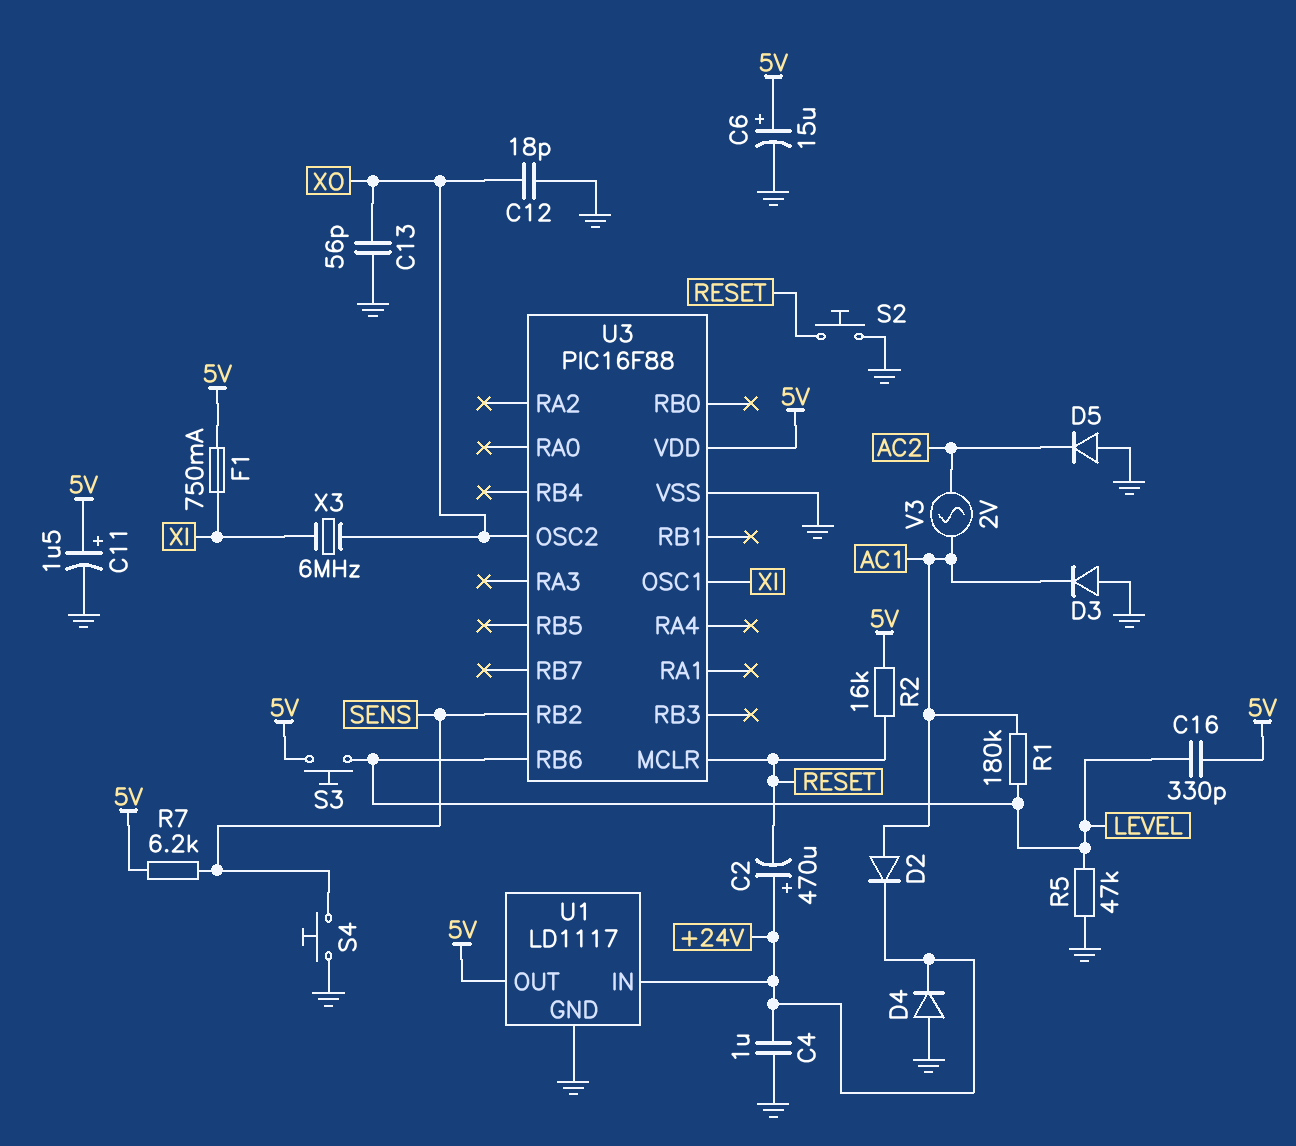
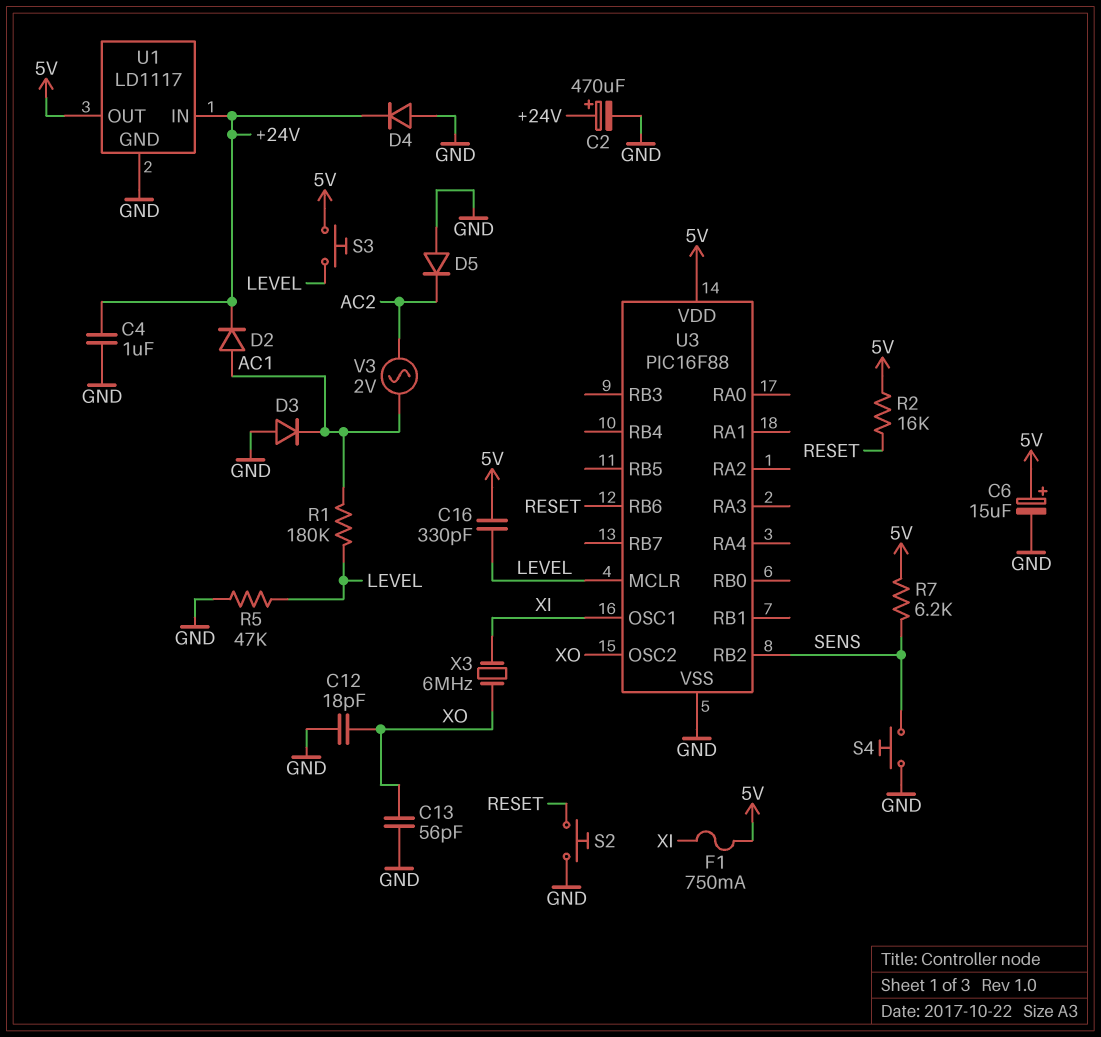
C2: 470uF (plus +24V, minus RESET) -> 470uF (plus +24V, minus GND)
C11: 1.5uF (plus 5V, minus GND) -> none
U3 pin MCLR: RESET -> LEVEL
U3 pin RB6: LEVEL -> RESET

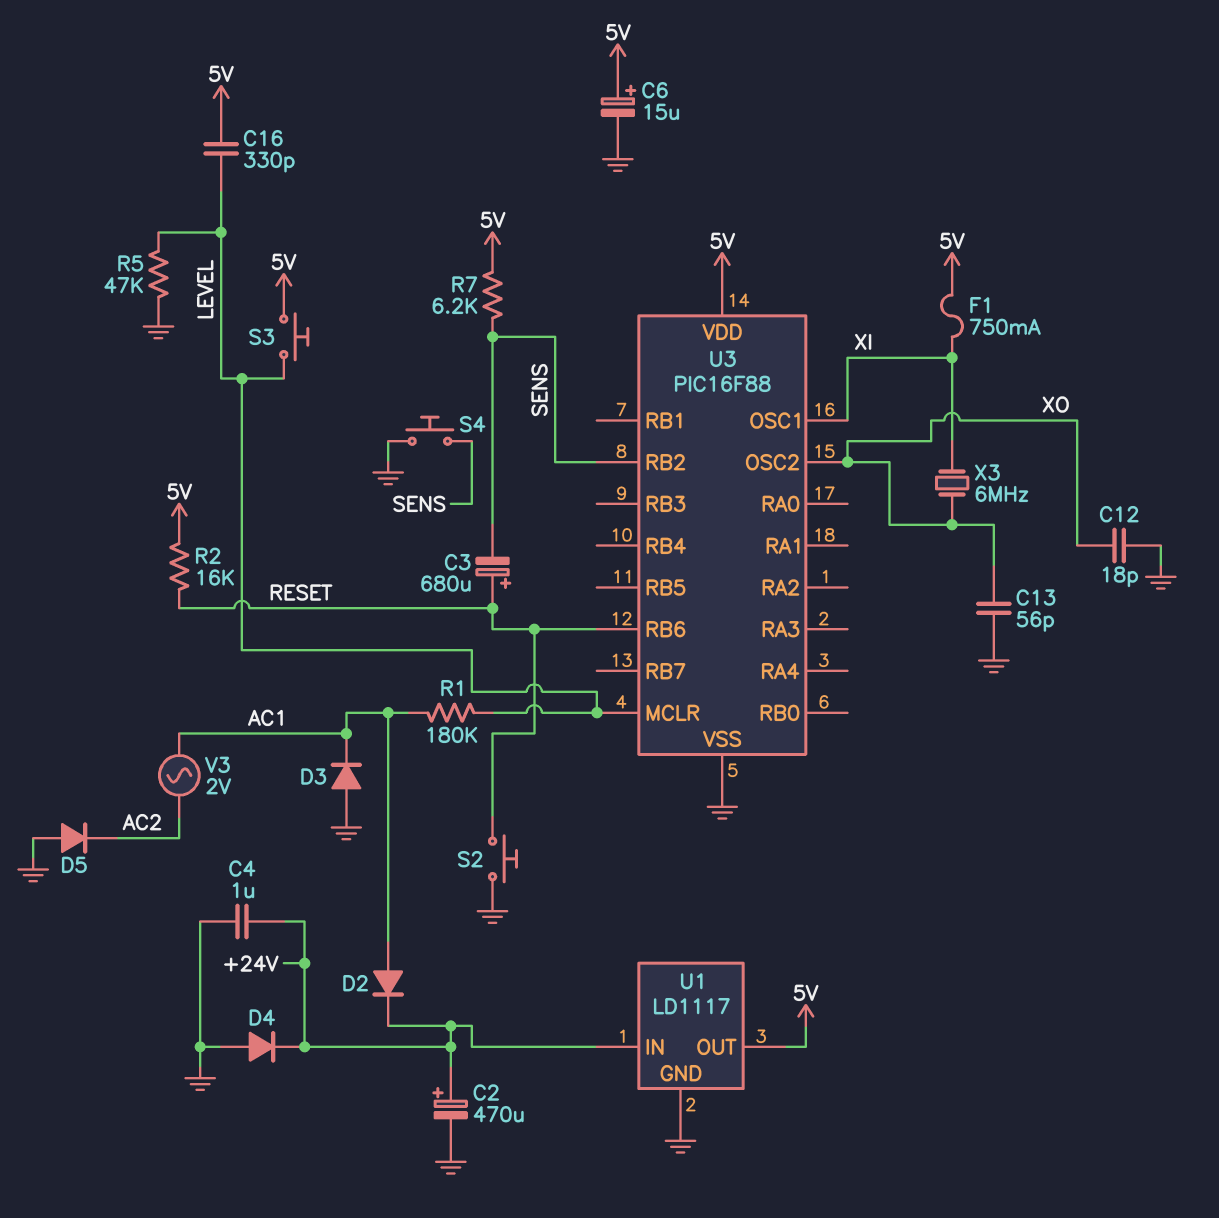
C3: none -> 680uF (plus RESET, minus SENS)

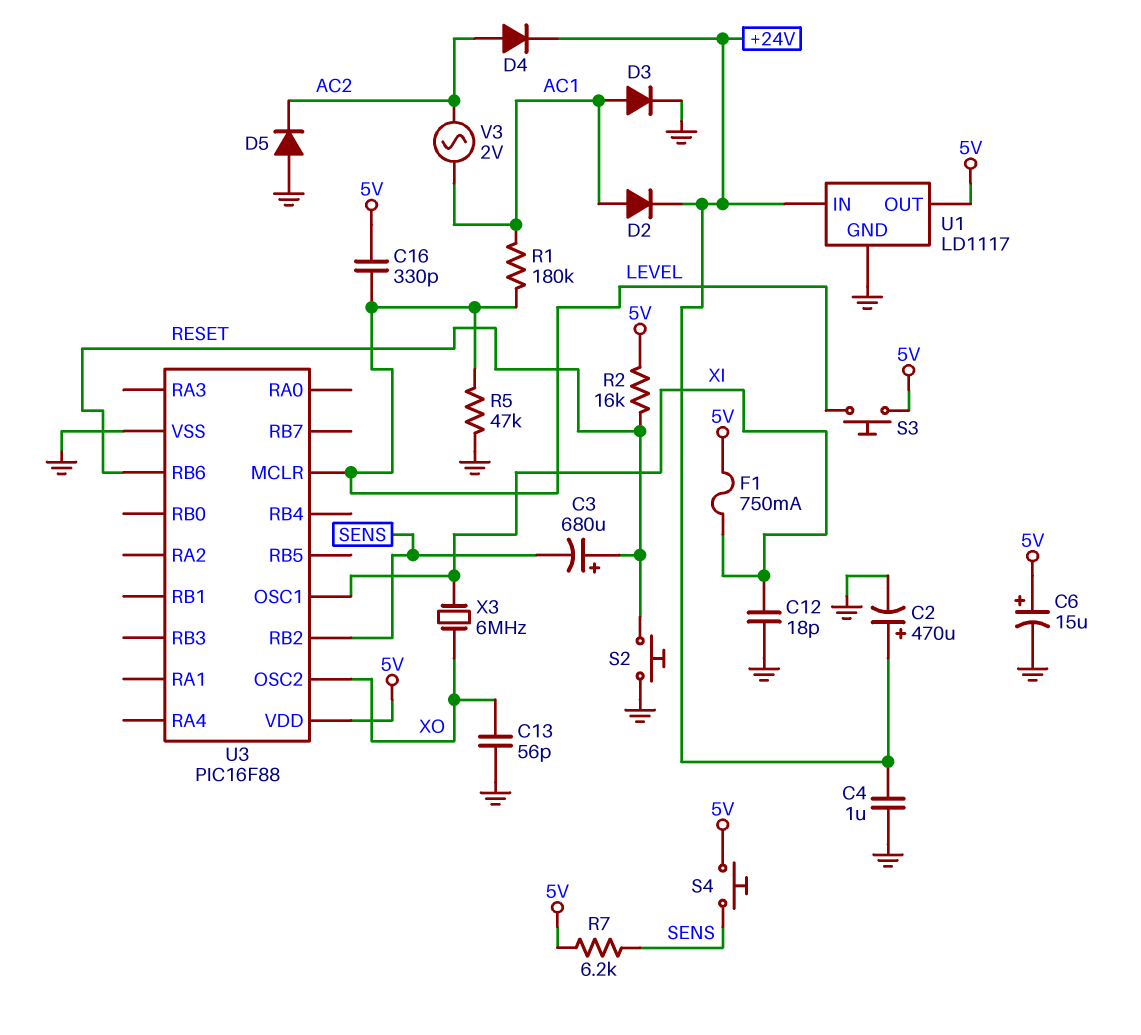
C12: 18pF (GND, XO) -> 18pF (GND, XI)
D3: diode (A GND, K AC1) -> diode (A AC1, K GND)
D4: diode (A GND, K +24V) -> diode (A AC2, K +24V)
S4: button (GND, SENS) -> button (5V, SENS)

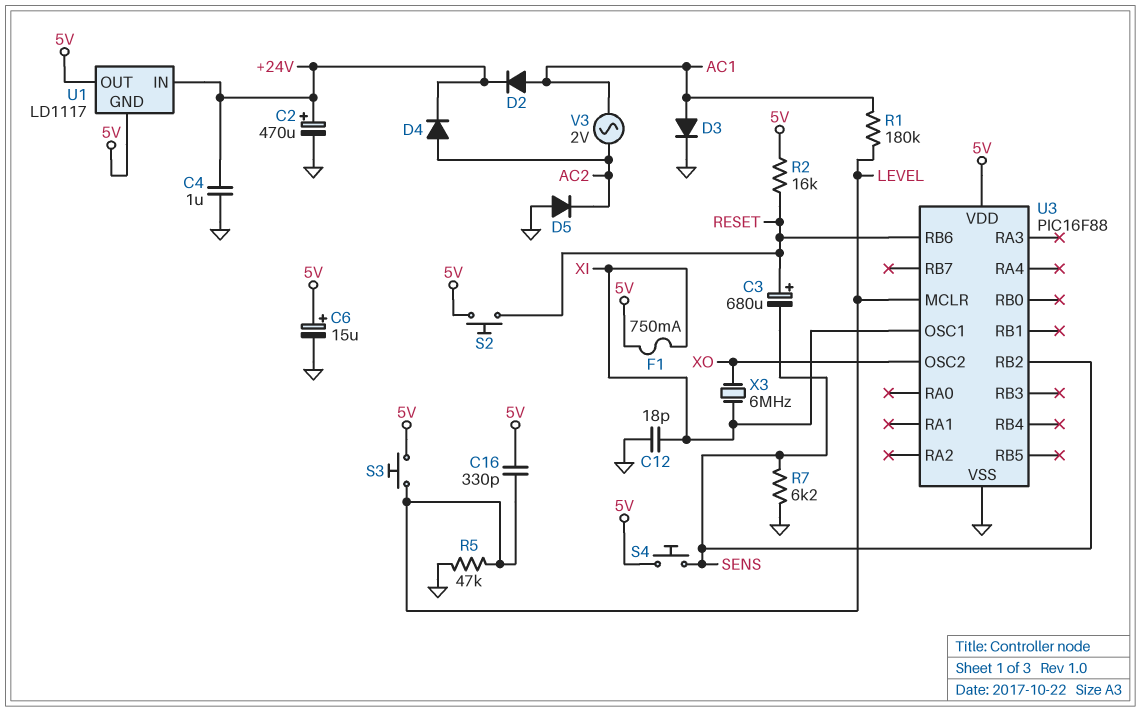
C13: 56pF (GND, XO) -> none
R7: 6.2k (5V, SENS) -> 6.2k (GND, SENS)
S2: button (GND, RESET) -> button (5V, RESET)
U1 pin GND: GND -> 5V

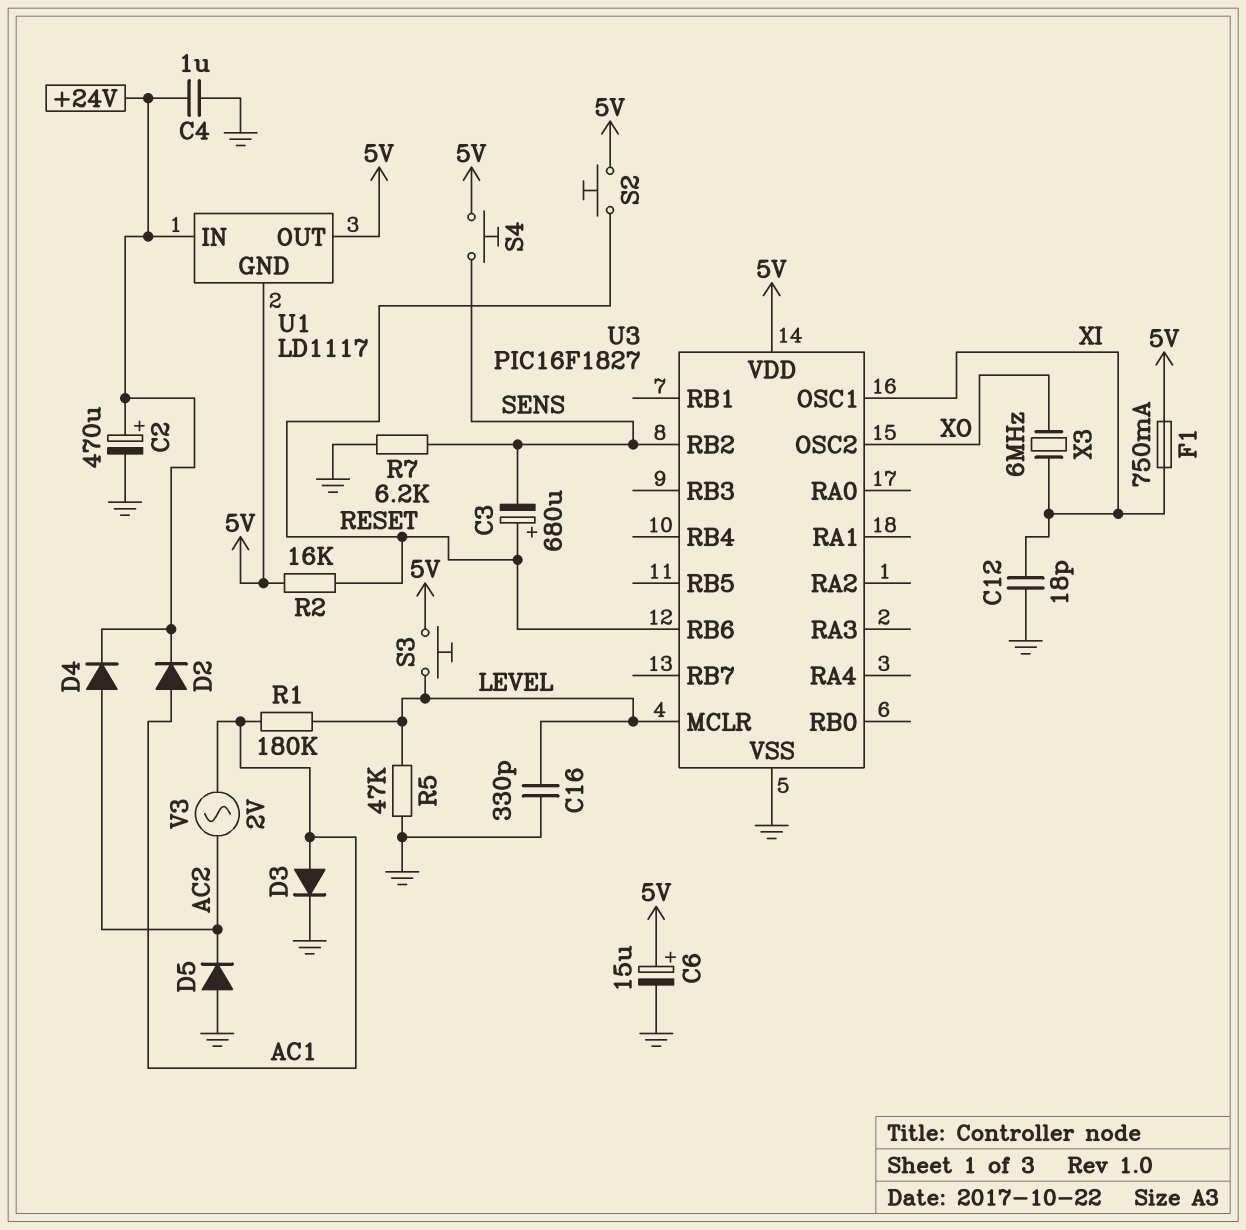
C16: 330pF (5V, LEVEL) -> 330pF (GND, LEVEL)
U3: PIC16F88 -> PIC16F1827

